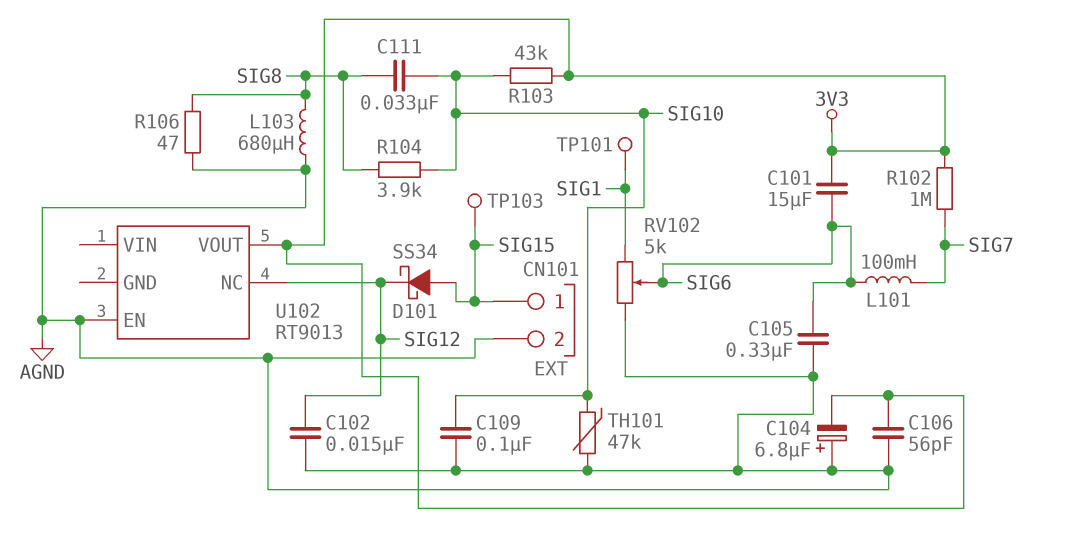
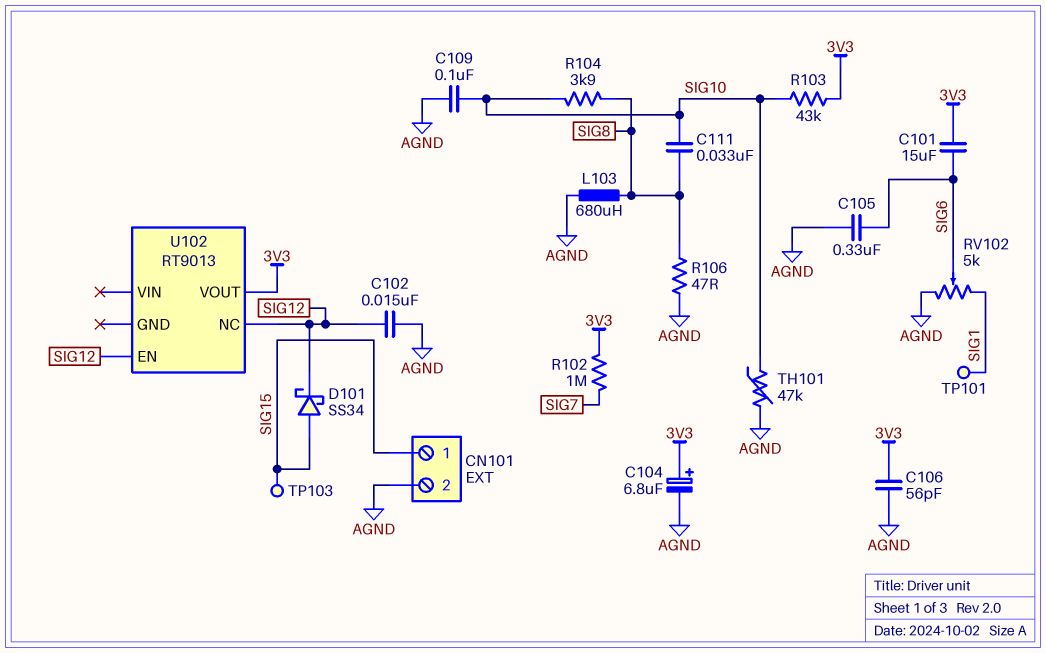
C104: 6.8uF (plus AGND, minus 3V3) -> 6.8uF (plus 3V3, minus AGND)
L101: 100mH (SIG6, SIG7) -> none
U102 pin EN: AGND -> SIG12

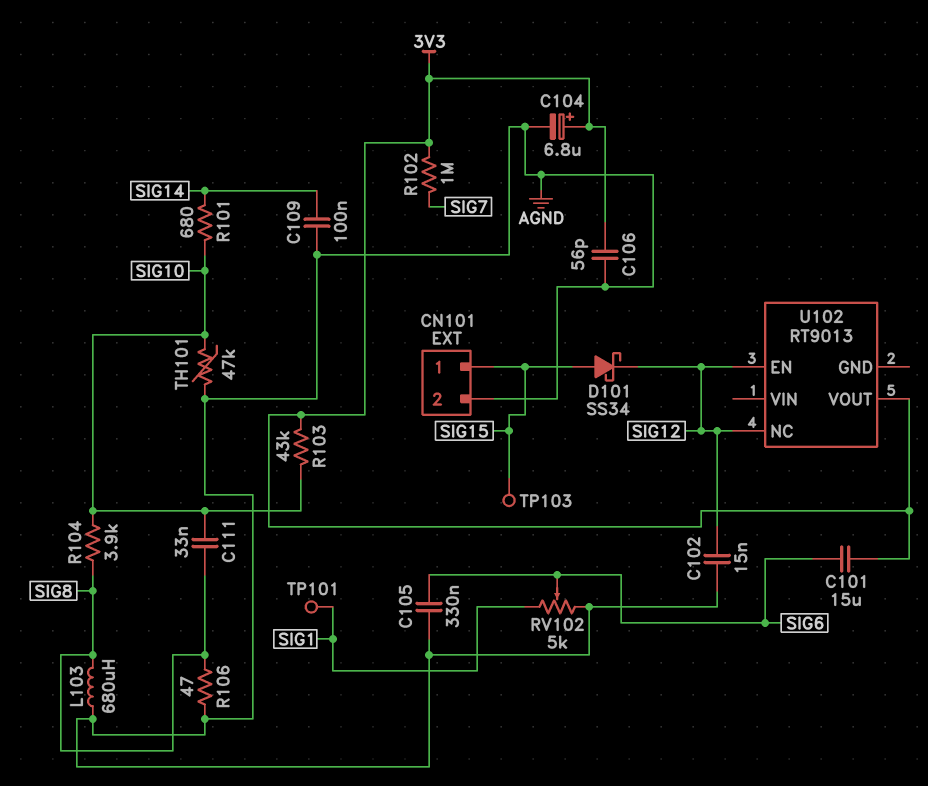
C109: 100nF (AGND, SIG10) -> 100nF (AGND, SIG14)
R101: none -> 680 (SIG10, SIG14)

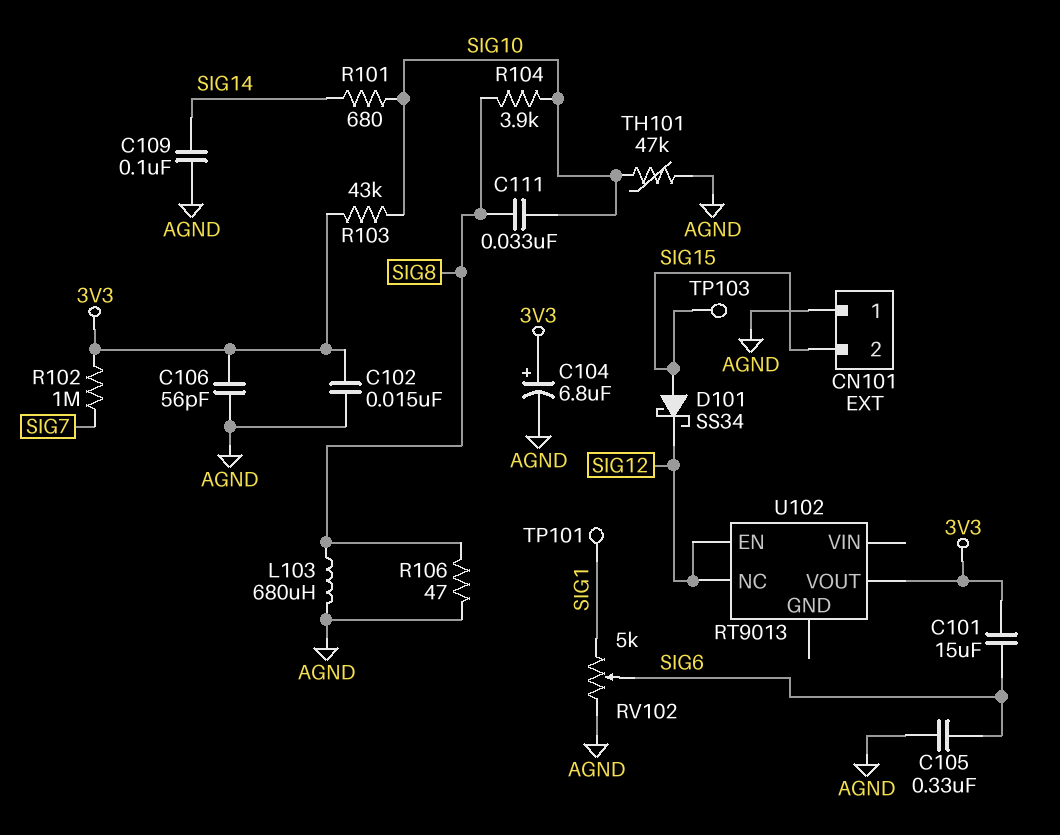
C102: 15nF (AGND, SIG12) -> 15nF (3V3, AGND)
CN101 pin 1: SIG15 -> AGND
CN101 pin 2: AGND -> SIG15

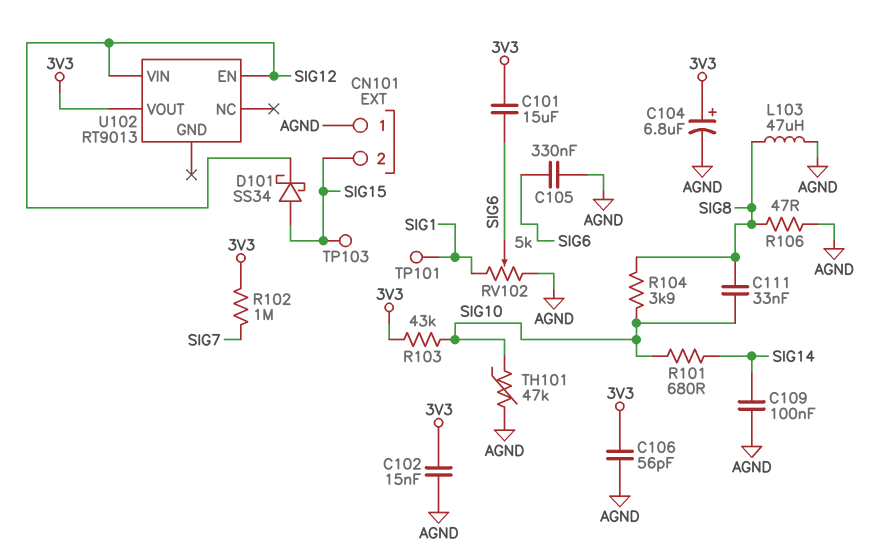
L103: 680uH (AGND, SIG8) -> 47uH (AGND, SIG8)
U102 pin NC: SIG12 -> none
U102 pin VIN: none -> SIG12

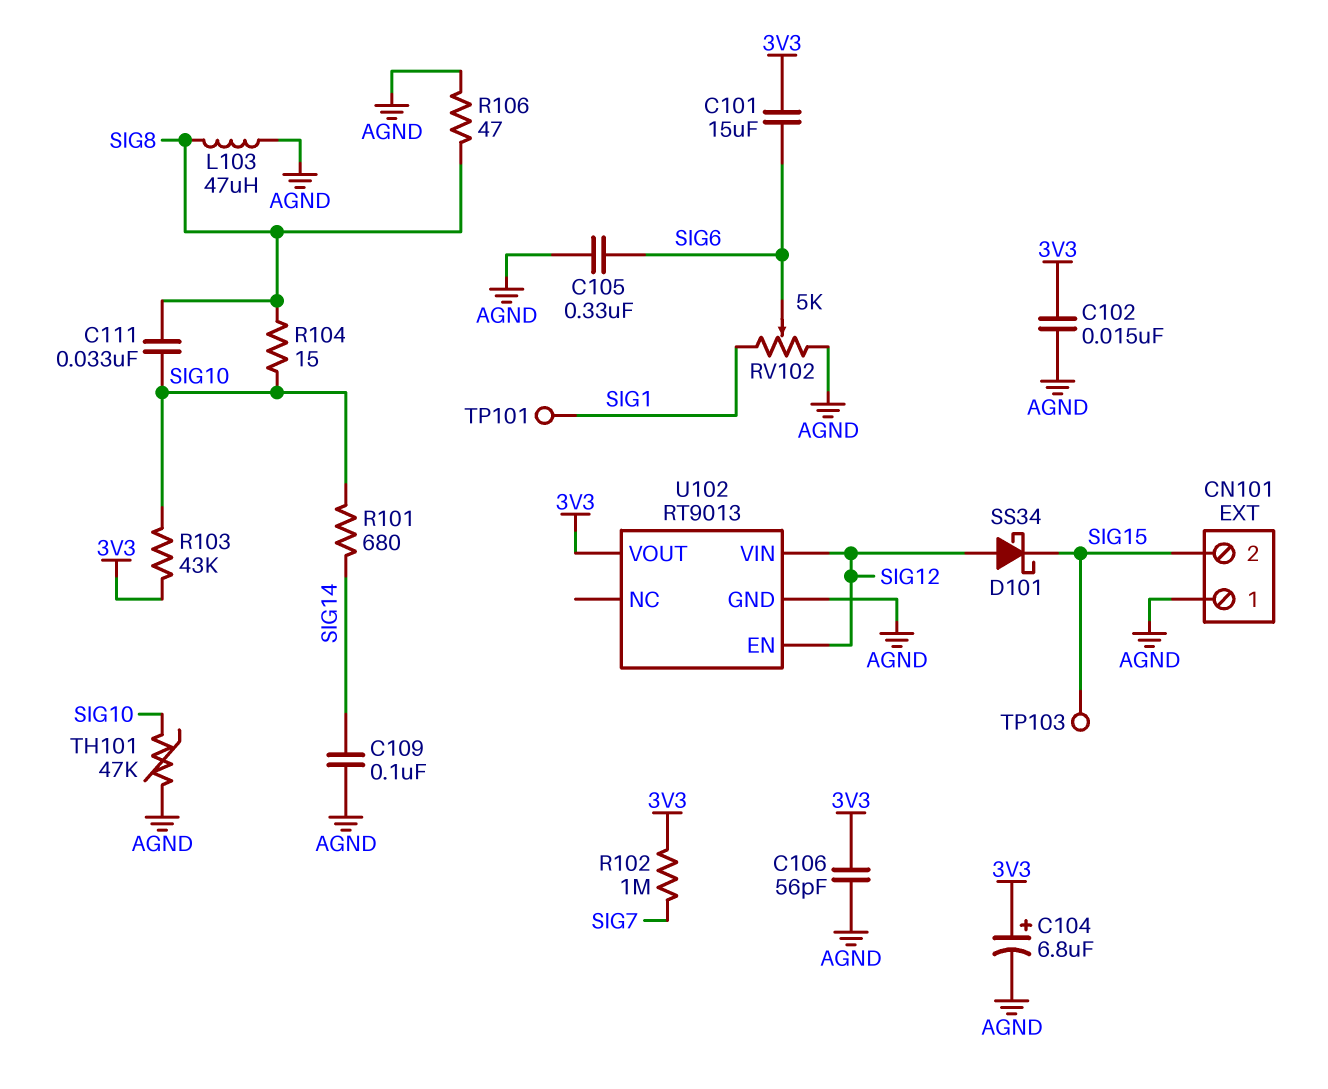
D101: schottky SS34 (A SIG15, K SIG12) -> schottky SS34 (A SIG12, K SIG15)
R104: 3.9k (SIG8, SIG10) -> 15 (SIG8, SIG10)
U102 pin GND: none -> AGND

